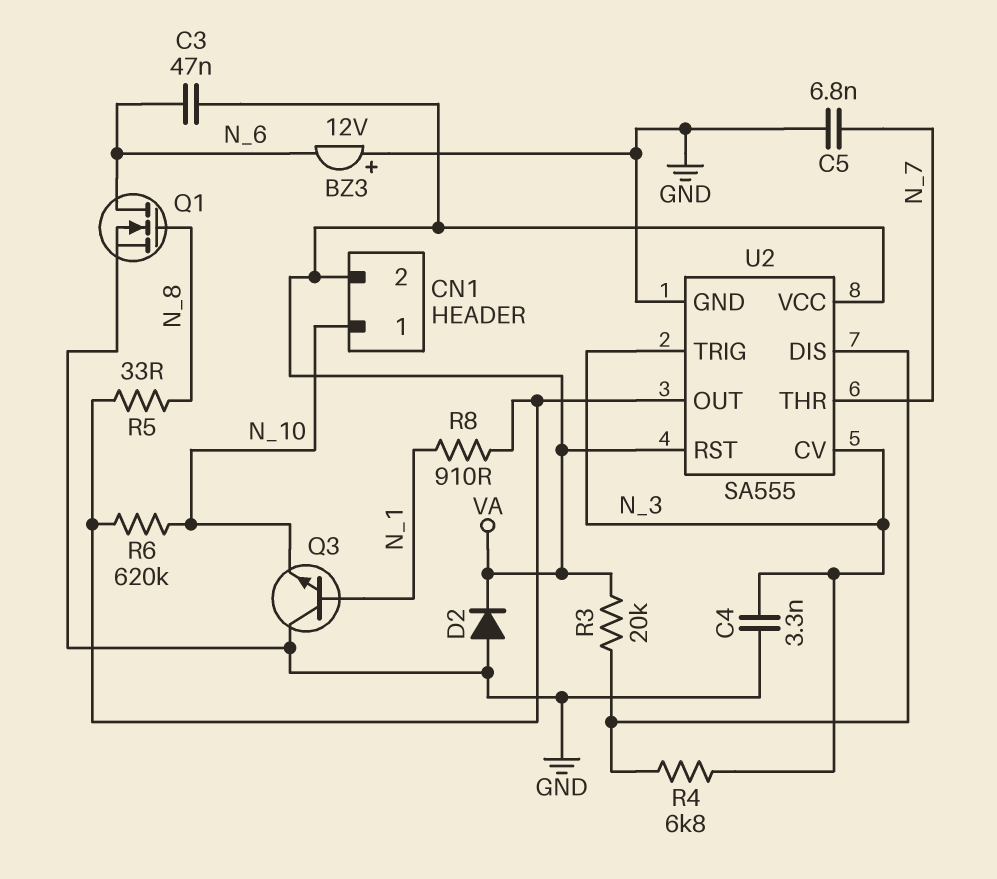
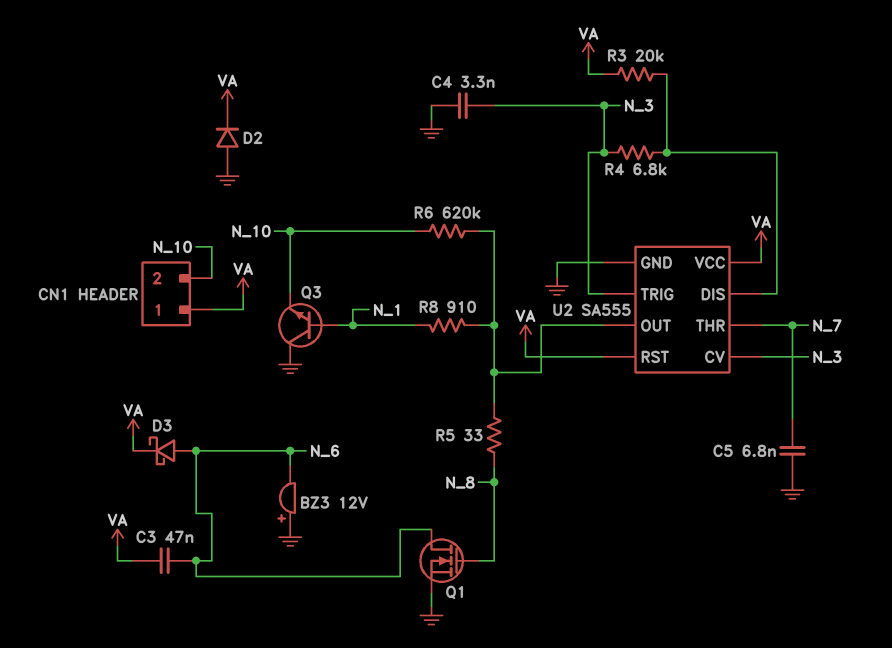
CN1 pin 1: N_10 -> VA
CN1 pin 2: VA -> N_10
D3: none -> schottky (A N_6, K VA)

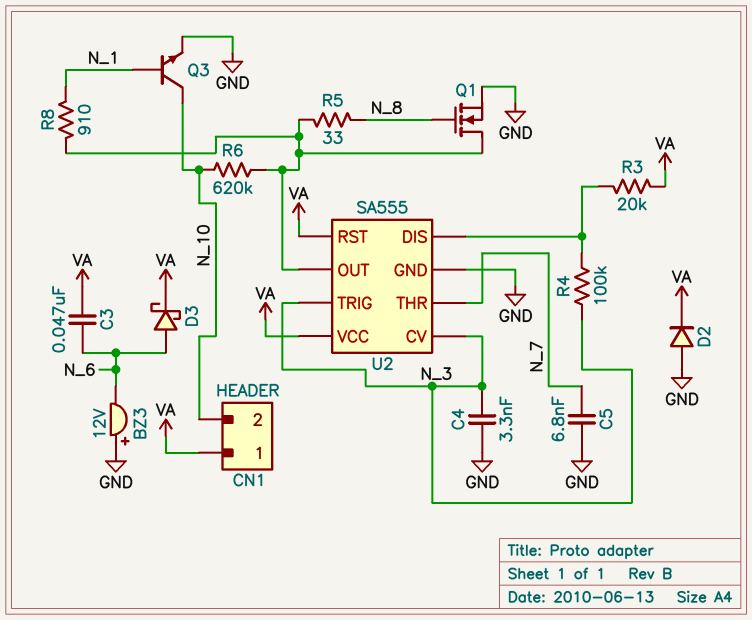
Q1: NMOS (G N_8, D N_6, S GND) -> NMOS (G N_8, D U2/OUT, S GND)
Q3: NPN (B N_1, C GND, E N_10) -> NPN (B N_1, C N_10, E GND)
R4: 6.8k (N_3, U2/DIS) -> 100k (N_3, U2/DIS)

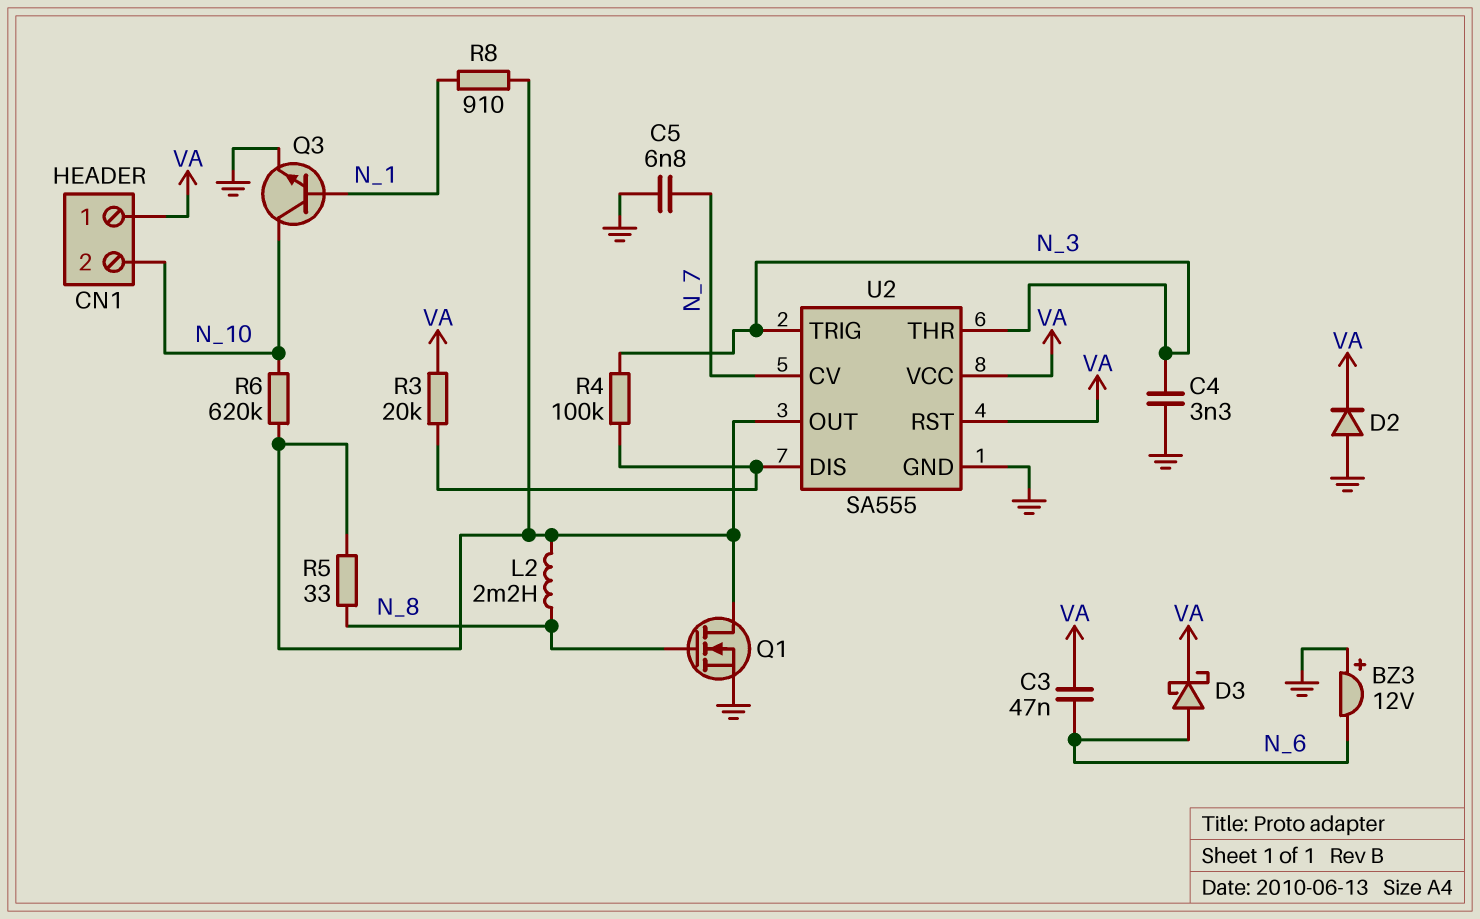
L2: none -> 2.2mH (N_8, U2/OUT)
U2 pin CV: N_3 -> N_7
U2 pin THR: N_7 -> N_3

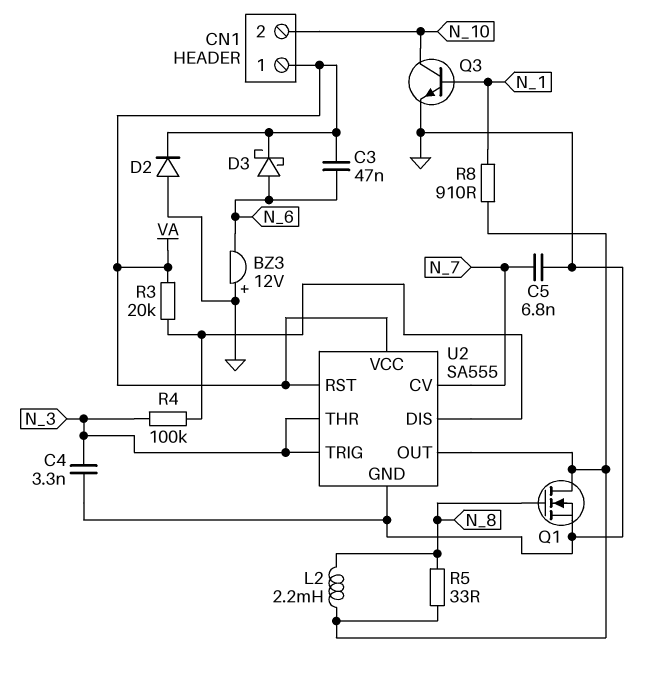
R6: 620k (N_10, U2/OUT) -> none

